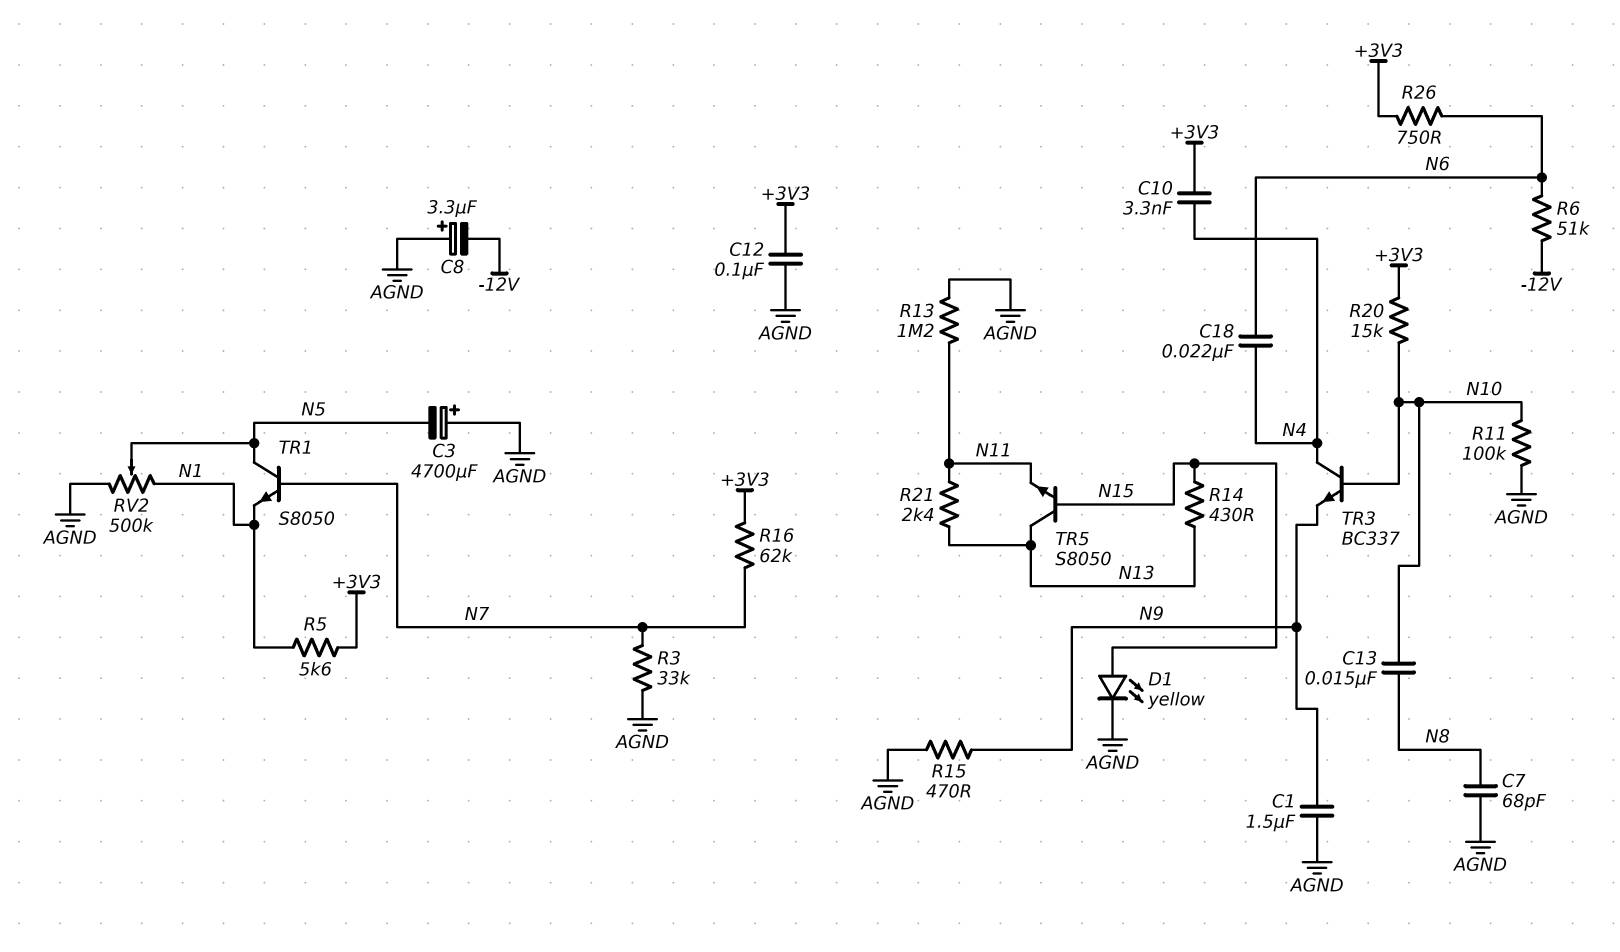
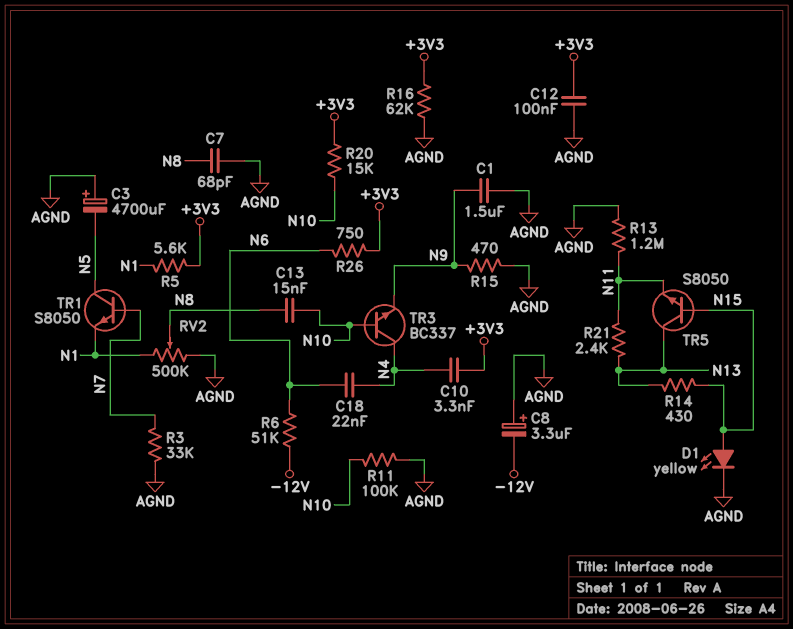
R16: 62k (+3V3, N7) -> 62k (+3V3, AGND)
RV2: 500k (AGND, N1, wiper N5) -> 500k (AGND, N1, wiper N8)

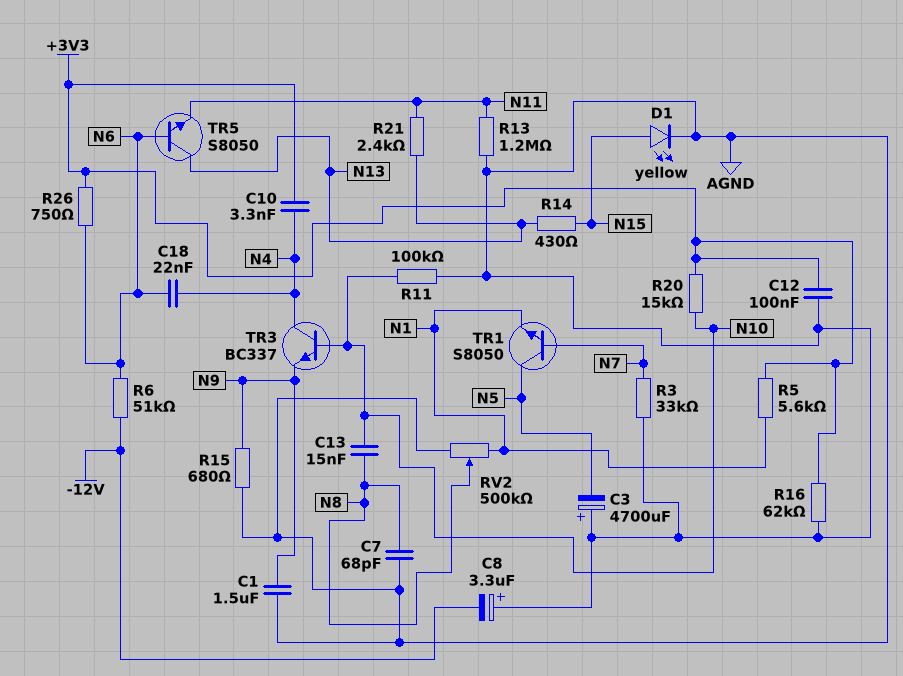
R15: 470 (AGND, N9) -> 680 (AGND, N9)
TR5: NPN S8050 (B N15, C N13, E N11) -> NPN S8050 (B N6, C N13, E N11)

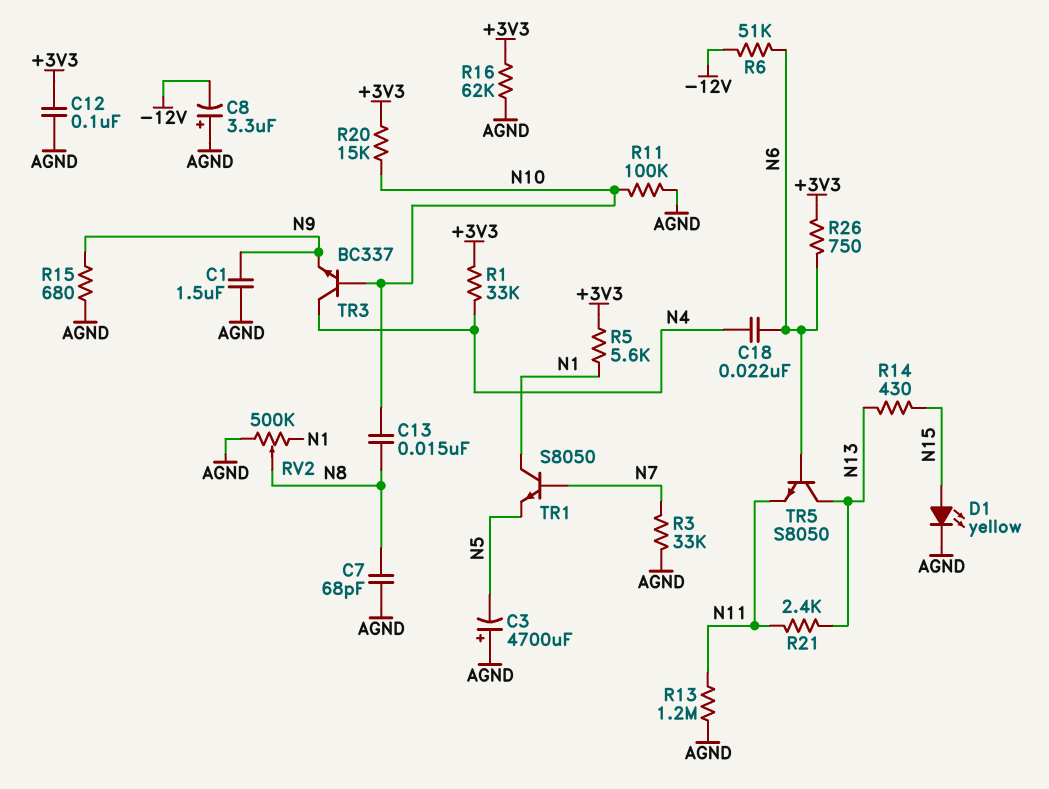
C10: 3.3nF (+3V3, N4) -> none
R1: none -> 33k (+3V3, N4)
TR1: NPN S8050 (B N7, C N5, E N1) -> NPN S8050 (B N7, C N1, E N5)

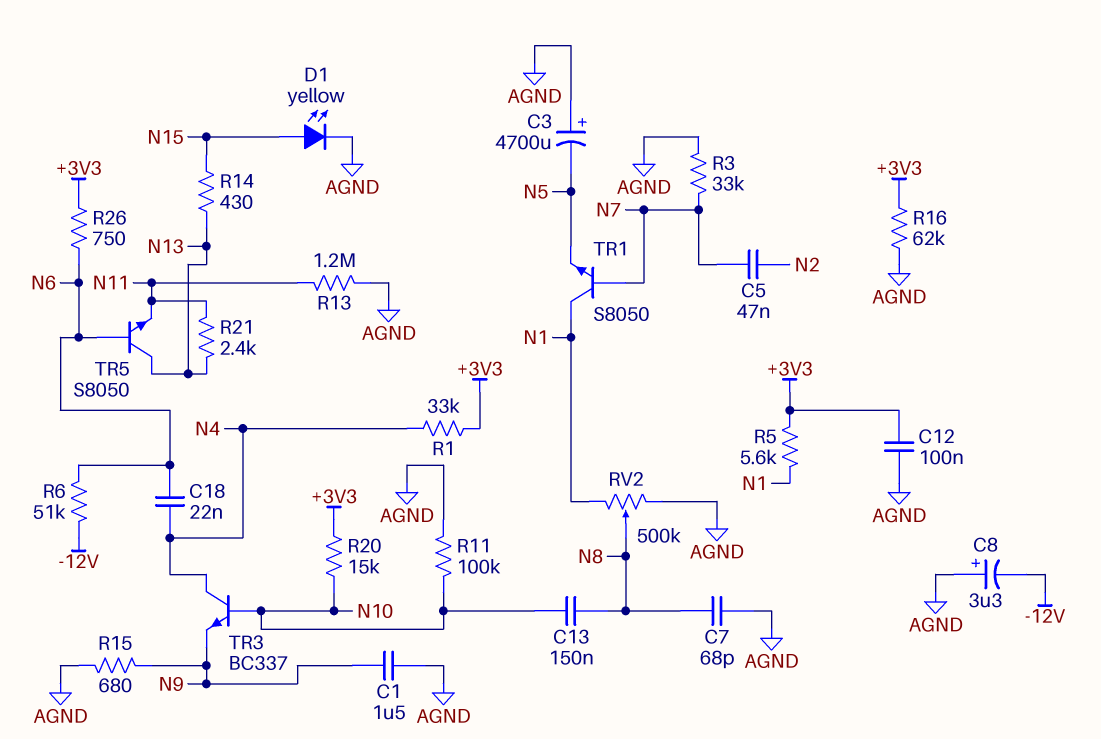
C5: none -> 47nF (N2, N7)
C13: 15nF (N8, N10) -> 150nF (N8, N10)

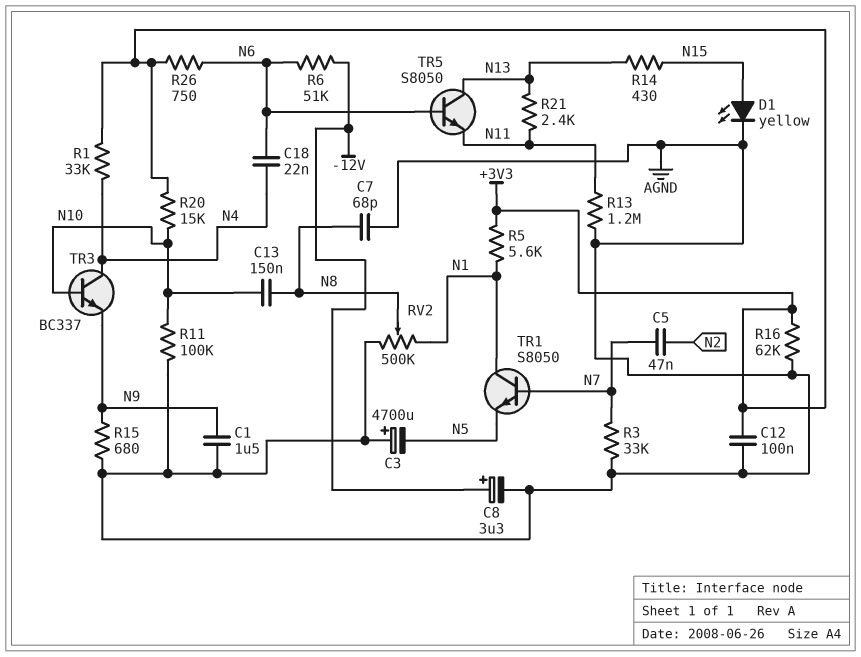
C8: 3.3uF (plus AGND, minus -12V) -> 3.3uF (plus -12V, minus AGND)

